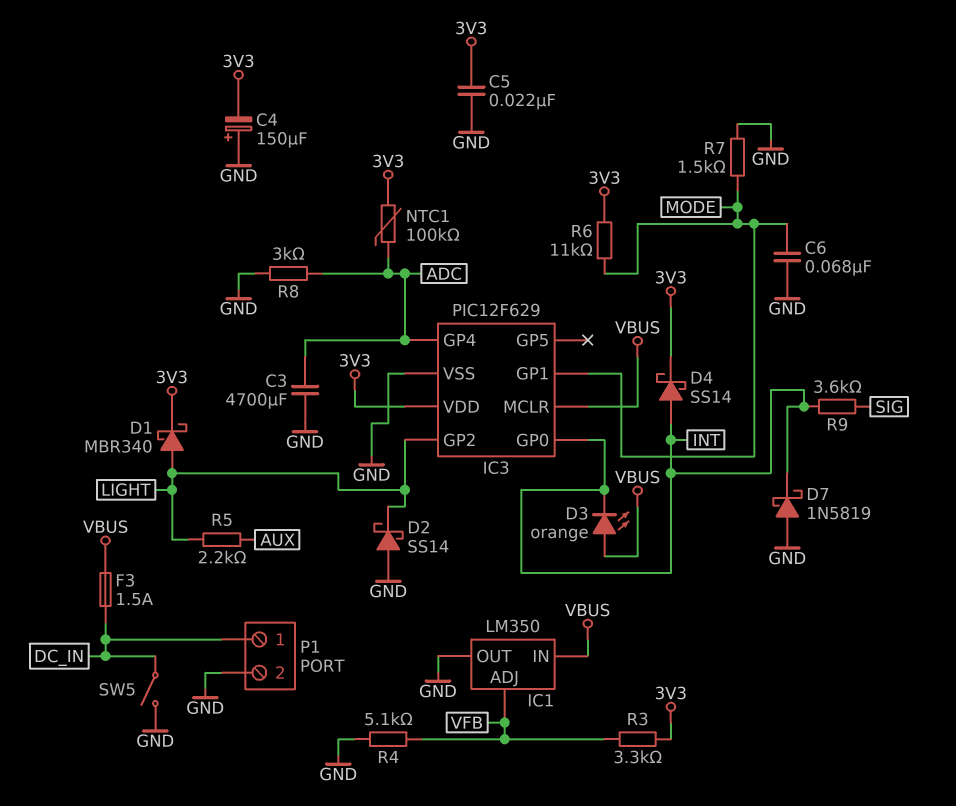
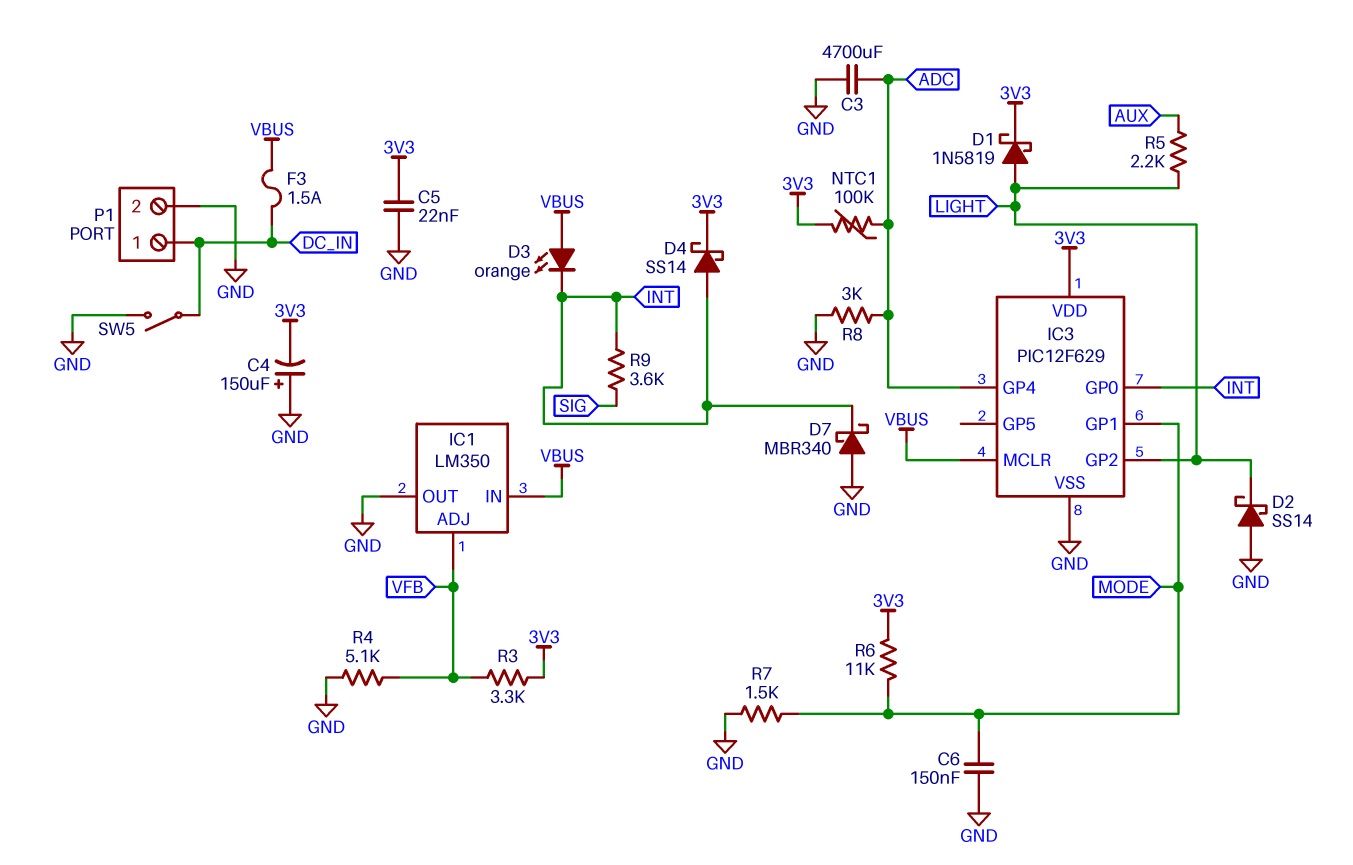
C6: 68nF (GND, MODE) -> 150nF (GND, MODE)
D1: schottky MBR340 (A LIGHT, K 3V3) -> schottky 1N5819 (A LIGHT, K 3V3)
D7: schottky 1N5819 (A GND, K INT) -> schottky MBR340 (A GND, K INT)

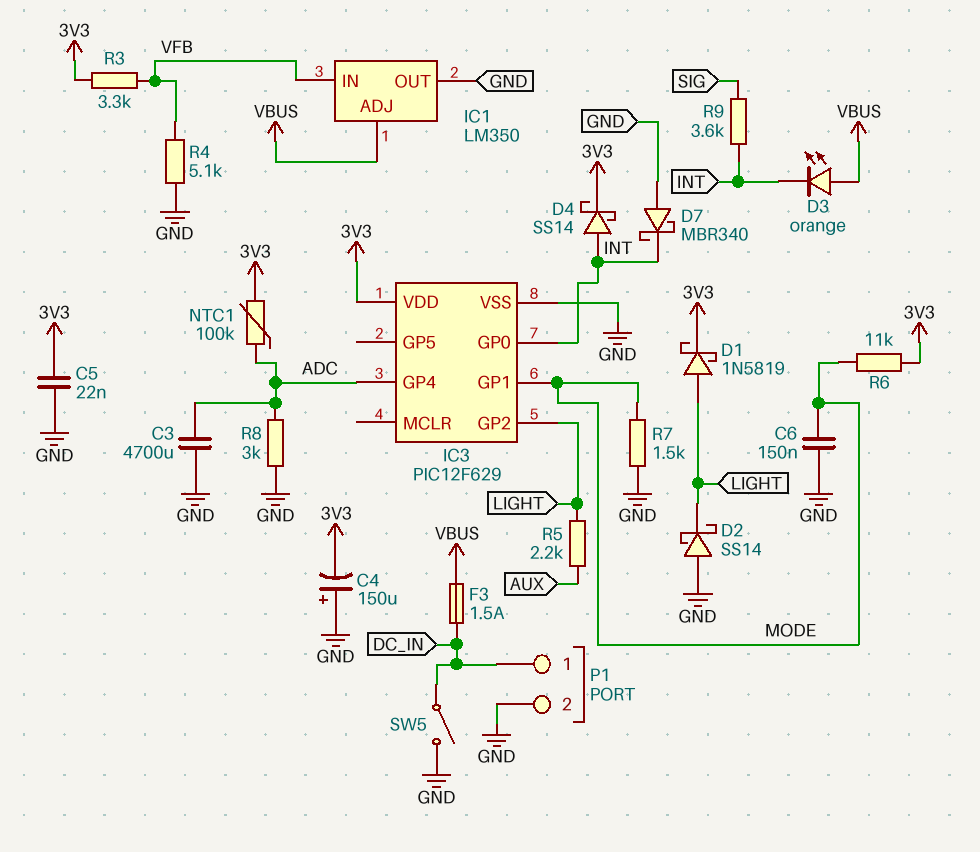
IC1 pin ADJ: VFB -> VBUS
IC1 pin IN: VBUS -> VFB
IC3 pin MCLR: VBUS -> none

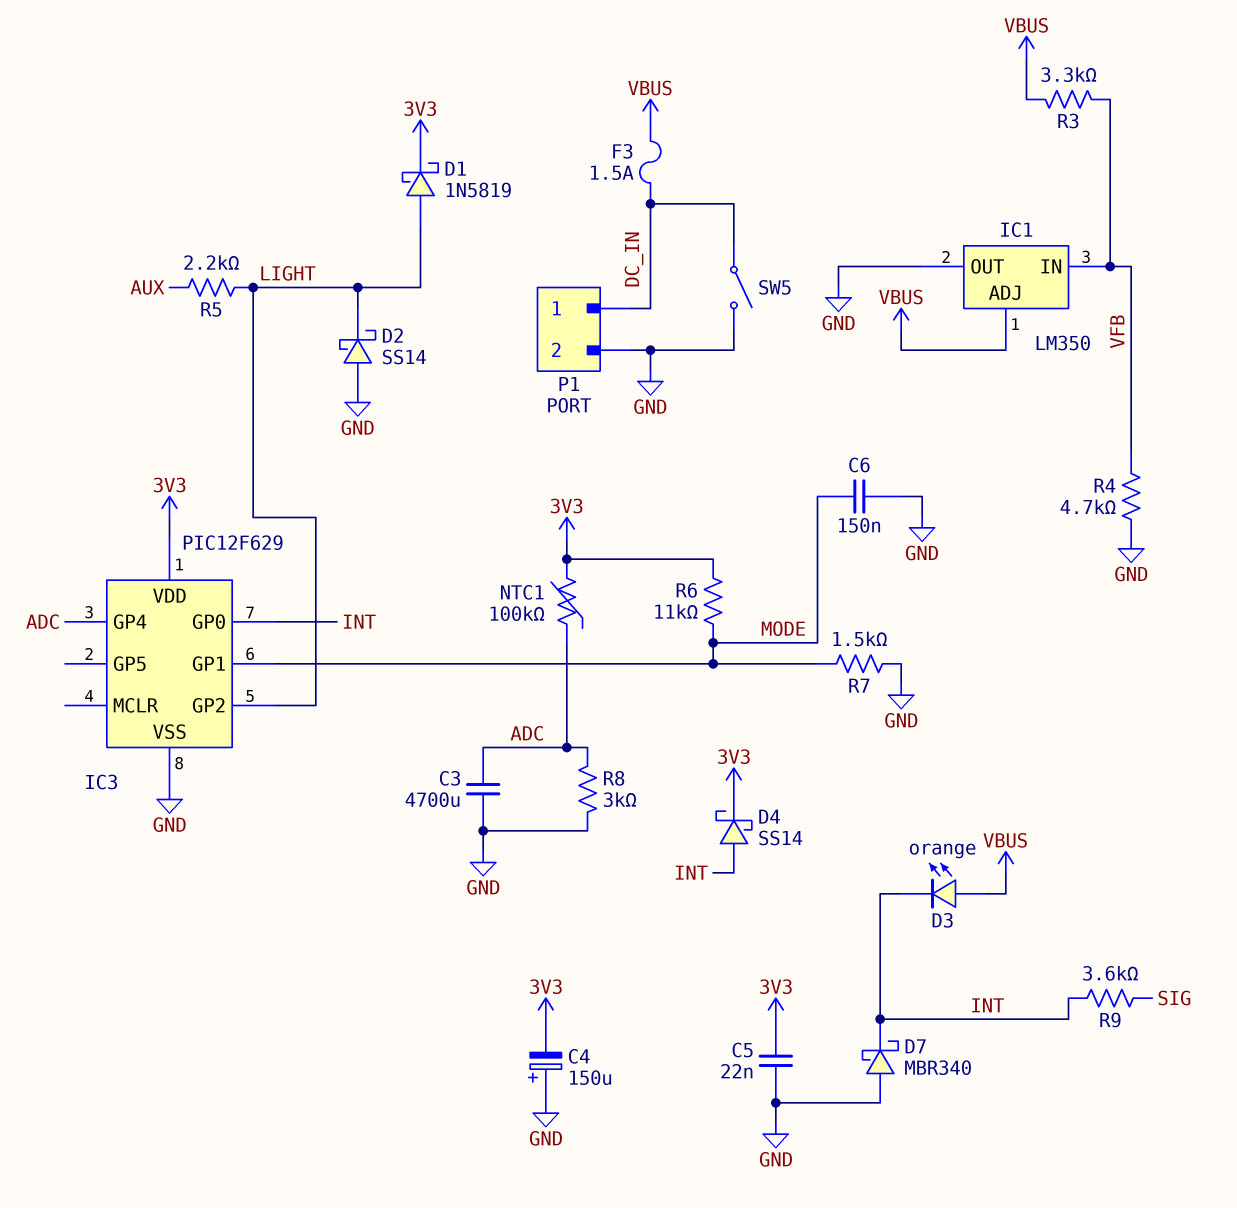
R3: 3.3k (3V3, VFB) -> 3.3k (VBUS, VFB)
R4: 5.1k (GND, VFB) -> 4.7k (GND, VFB)

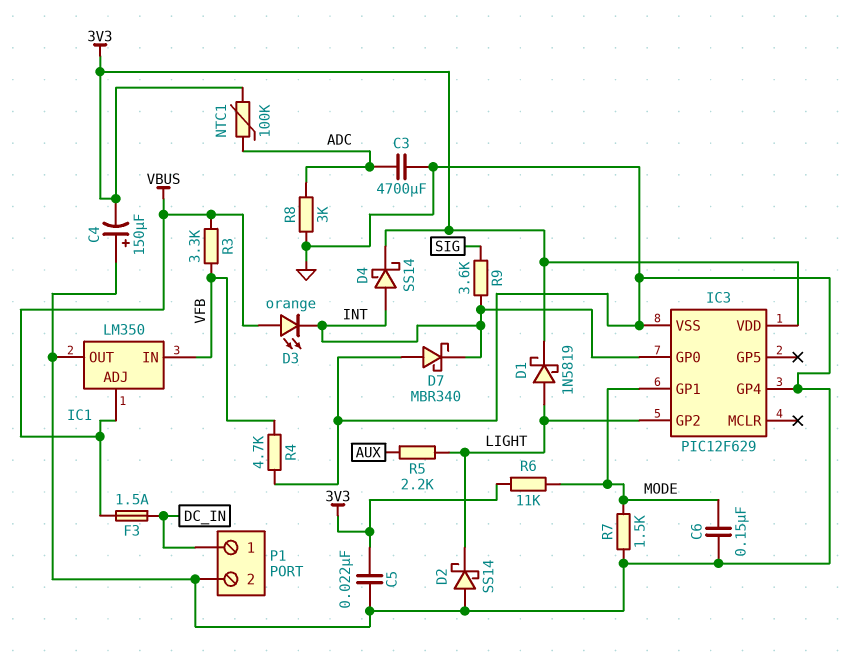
IC3 pin GP4: ADC -> GND
SW5: switch (DC_IN, GND) -> none

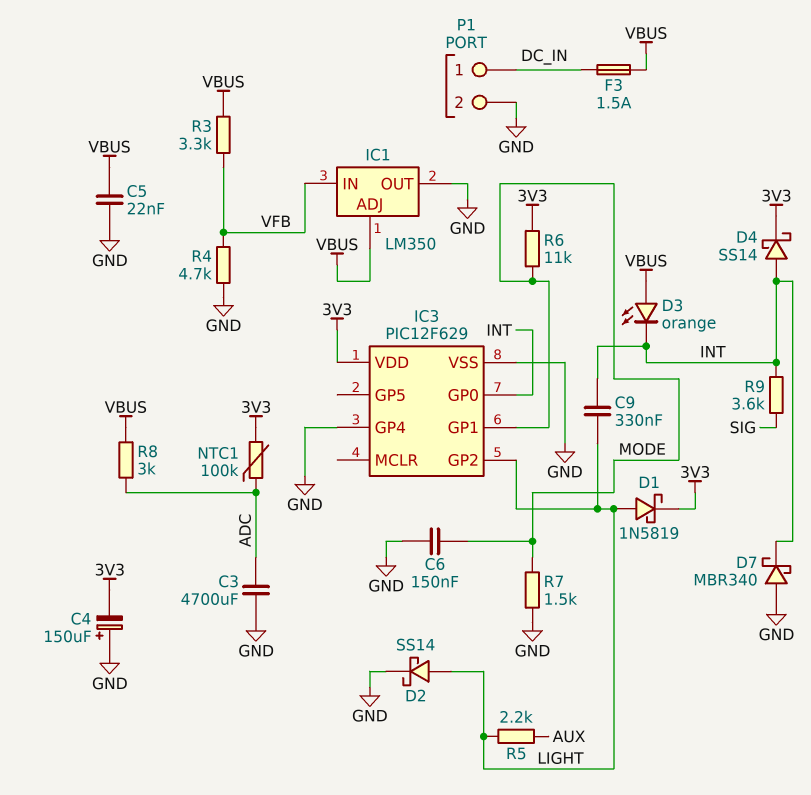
C5: 22nF (3V3, GND) -> 22nF (GND, VBUS)
C9: none -> 330nF (INT, LIGHT)
D2: schottky SS14 (A GND, K LIGHT) -> schottky SS14 (A LIGHT, K GND)
R8: 3k (ADC, GND) -> 3k (ADC, VBUS)

